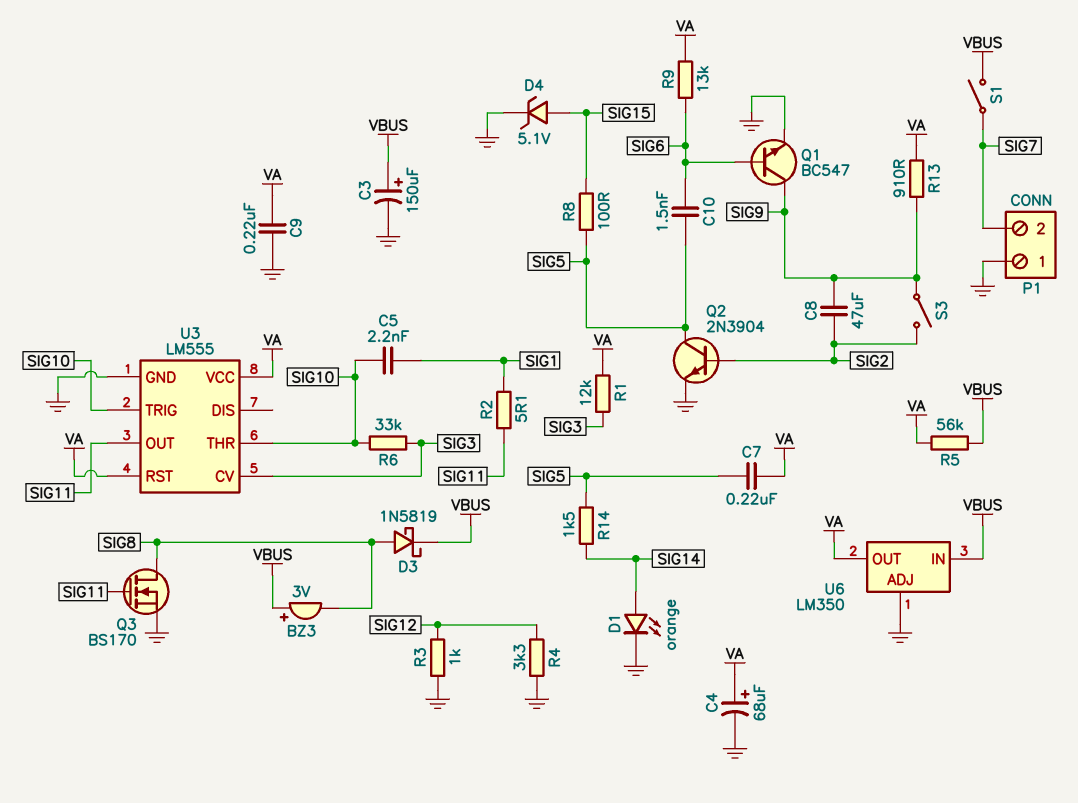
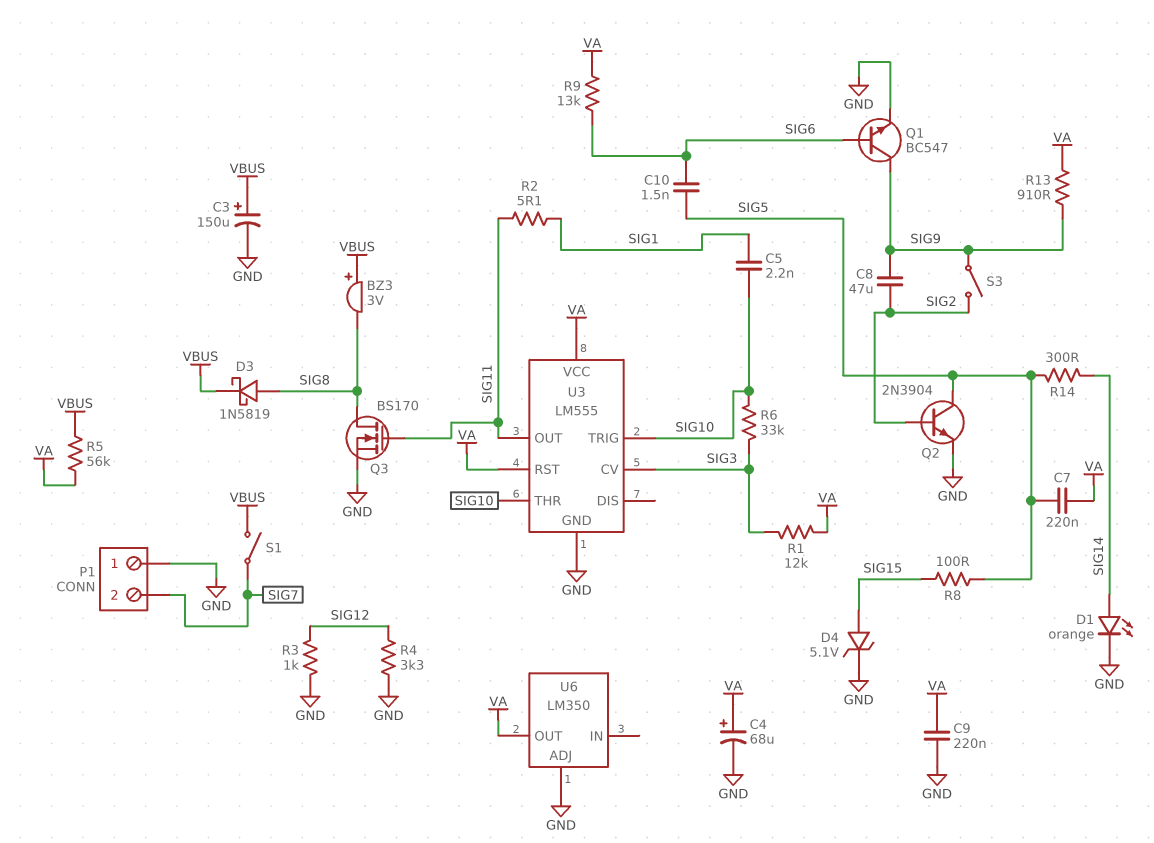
R14: 1.5k (SIG5, SIG14) -> 300 (SIG5, SIG14)
U6 pin IN: VBUS -> none

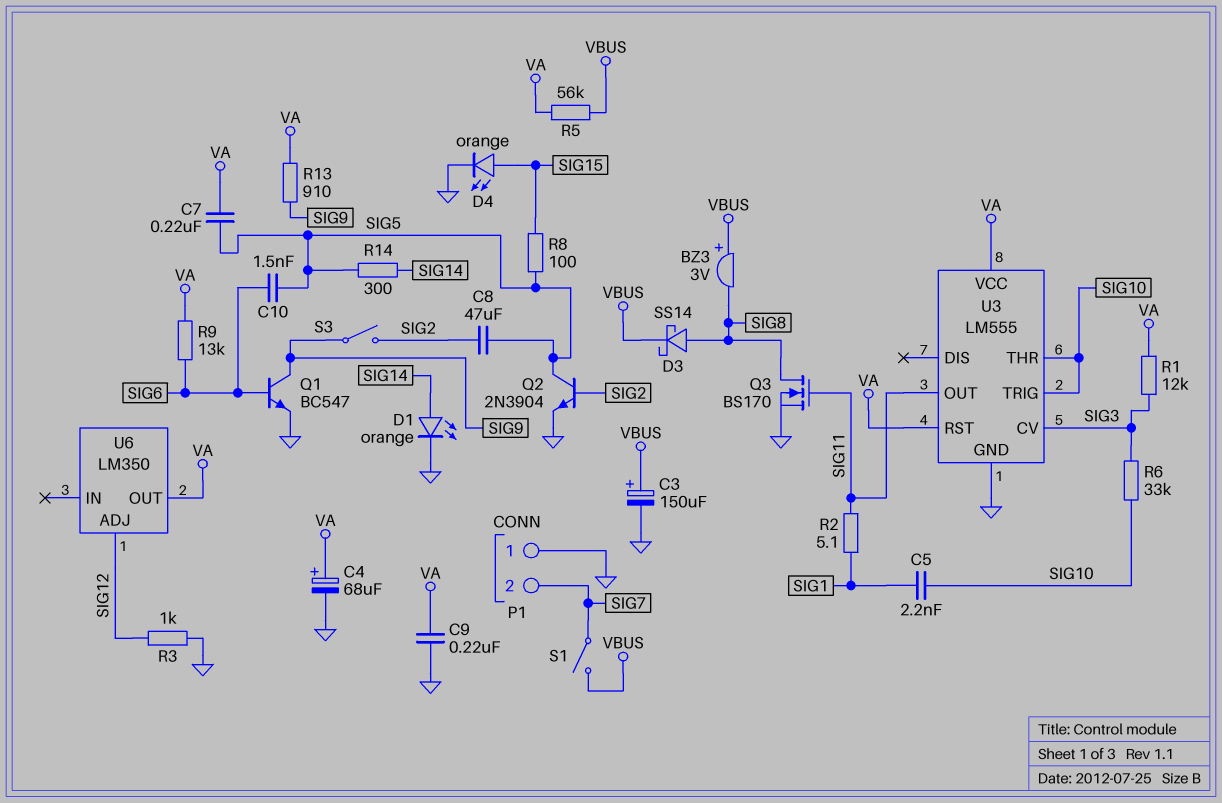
C8: 47uF (SIG2, SIG9) -> 47uF (SIG2, SIG5)
D3: schottky 1N5819 (A SIG8, K VBUS) -> schottky SS14 (A SIG8, K VBUS)
D4: zener 5.1V (A SIG15, K GND) -> LED orange (A SIG15, K GND)
R4: 3.3k (GND, SIG12) -> none
U6 pin ADJ: GND -> SIG12

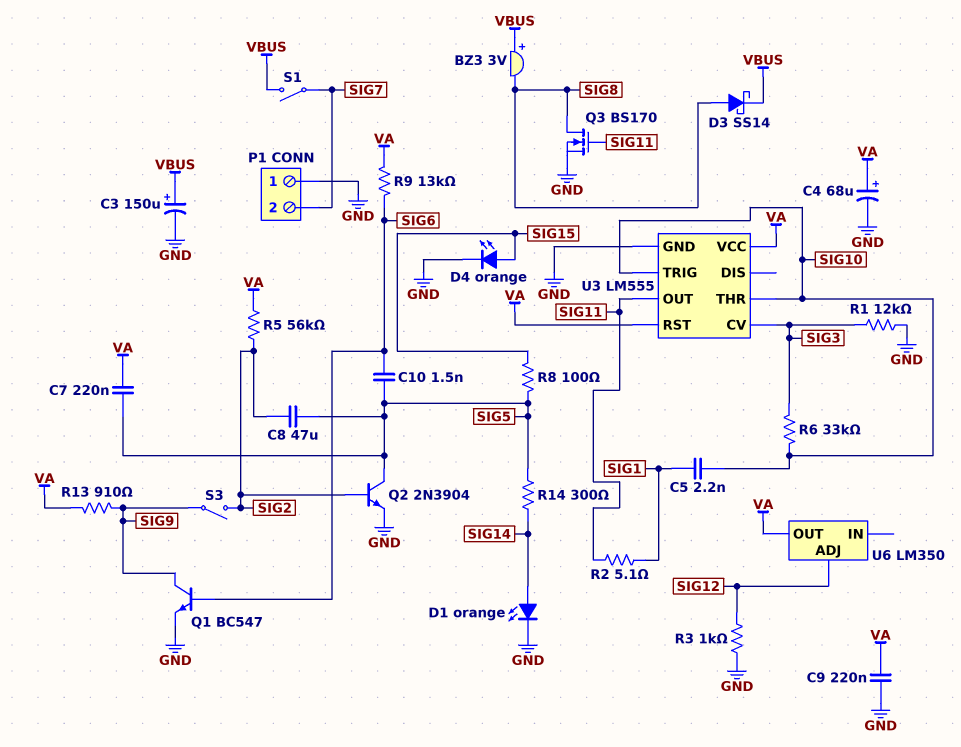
R1: 12k (SIG3, VA) -> 12k (GND, SIG3)
R5: 56k (VA, VBUS) -> 56k (SIG2, VA)

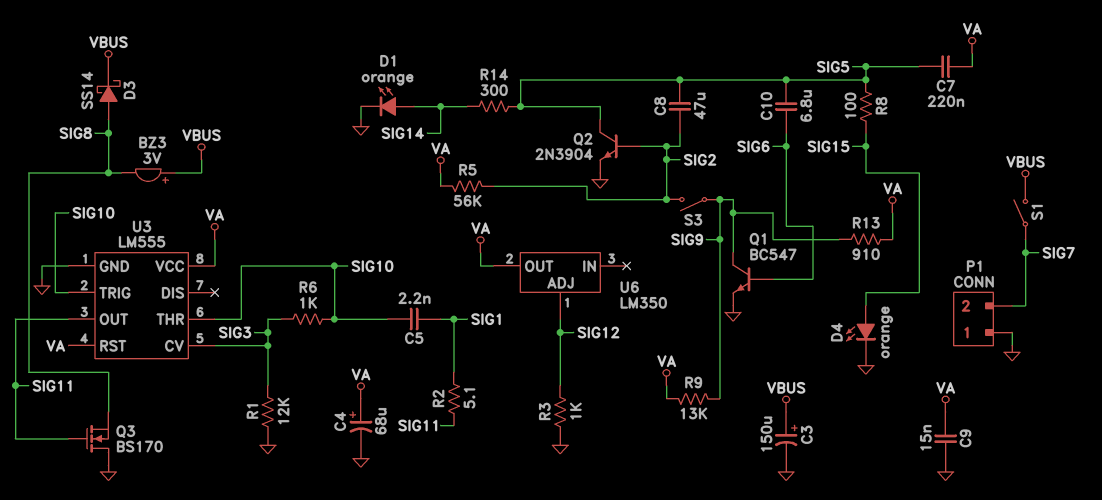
C9: 220nF (GND, VA) -> 15nF (GND, VA)
C10: 1.5nF (SIG5, SIG6) -> 6.8uF (SIG5, SIG6)
Q3: NMOS BS170 (G SIG11, D SIG8, S GND) -> NMOS BS170 (G SIG11, D GND, S SIG8)
R6: 33k (SIG3, SIG10) -> 1k (SIG3, SIG10)
R9: 13k (SIG6, VA) -> 13k (SIG9, VA)

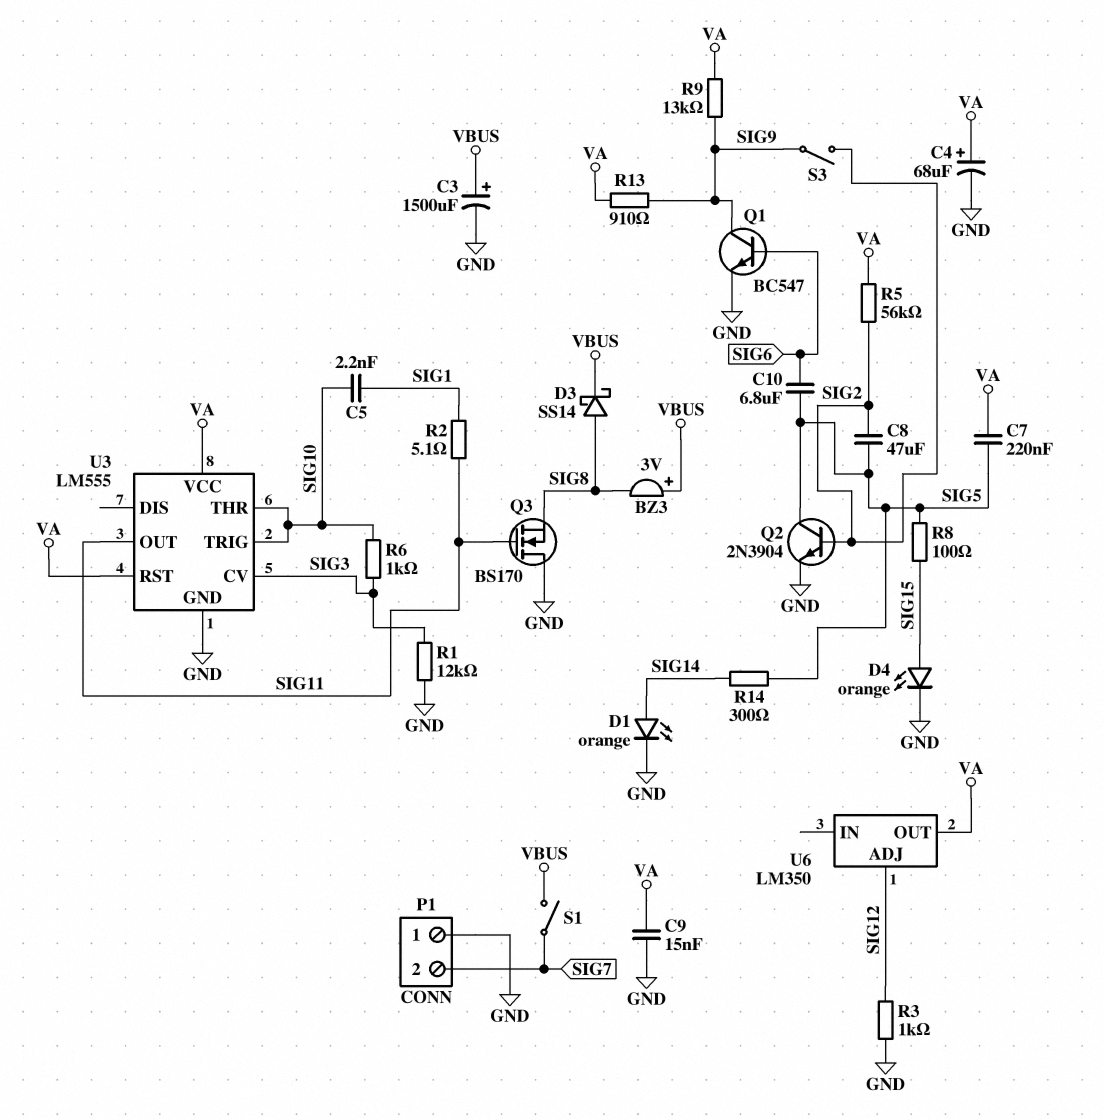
C3: 150uF (plus VBUS, minus GND) -> 1500uF (plus VBUS, minus GND)

